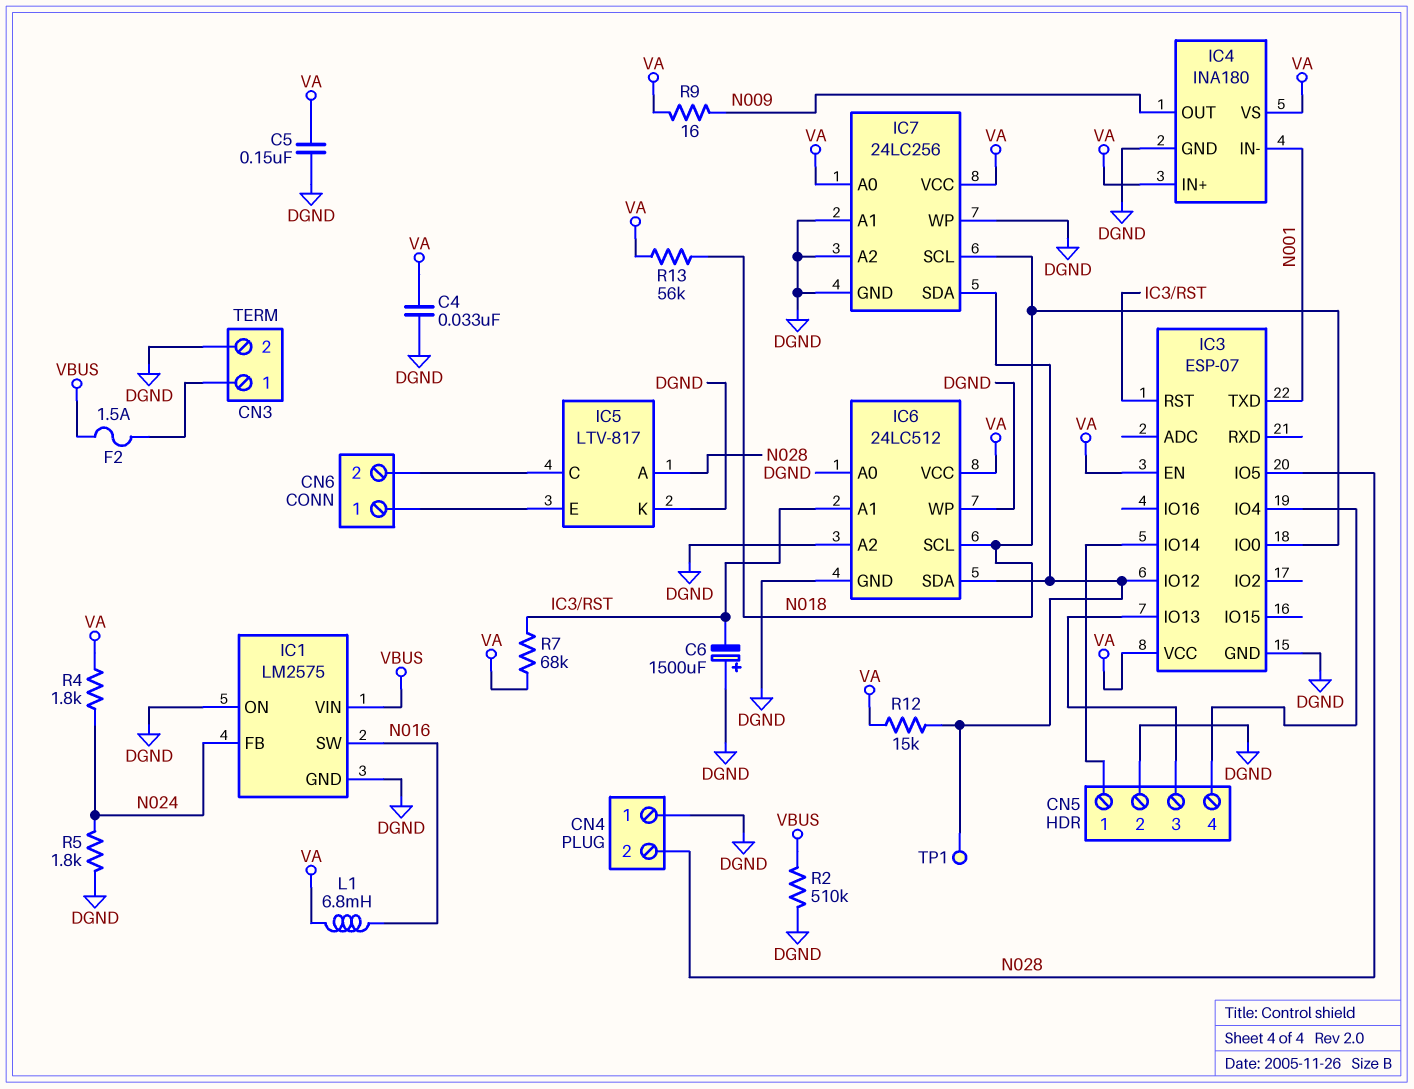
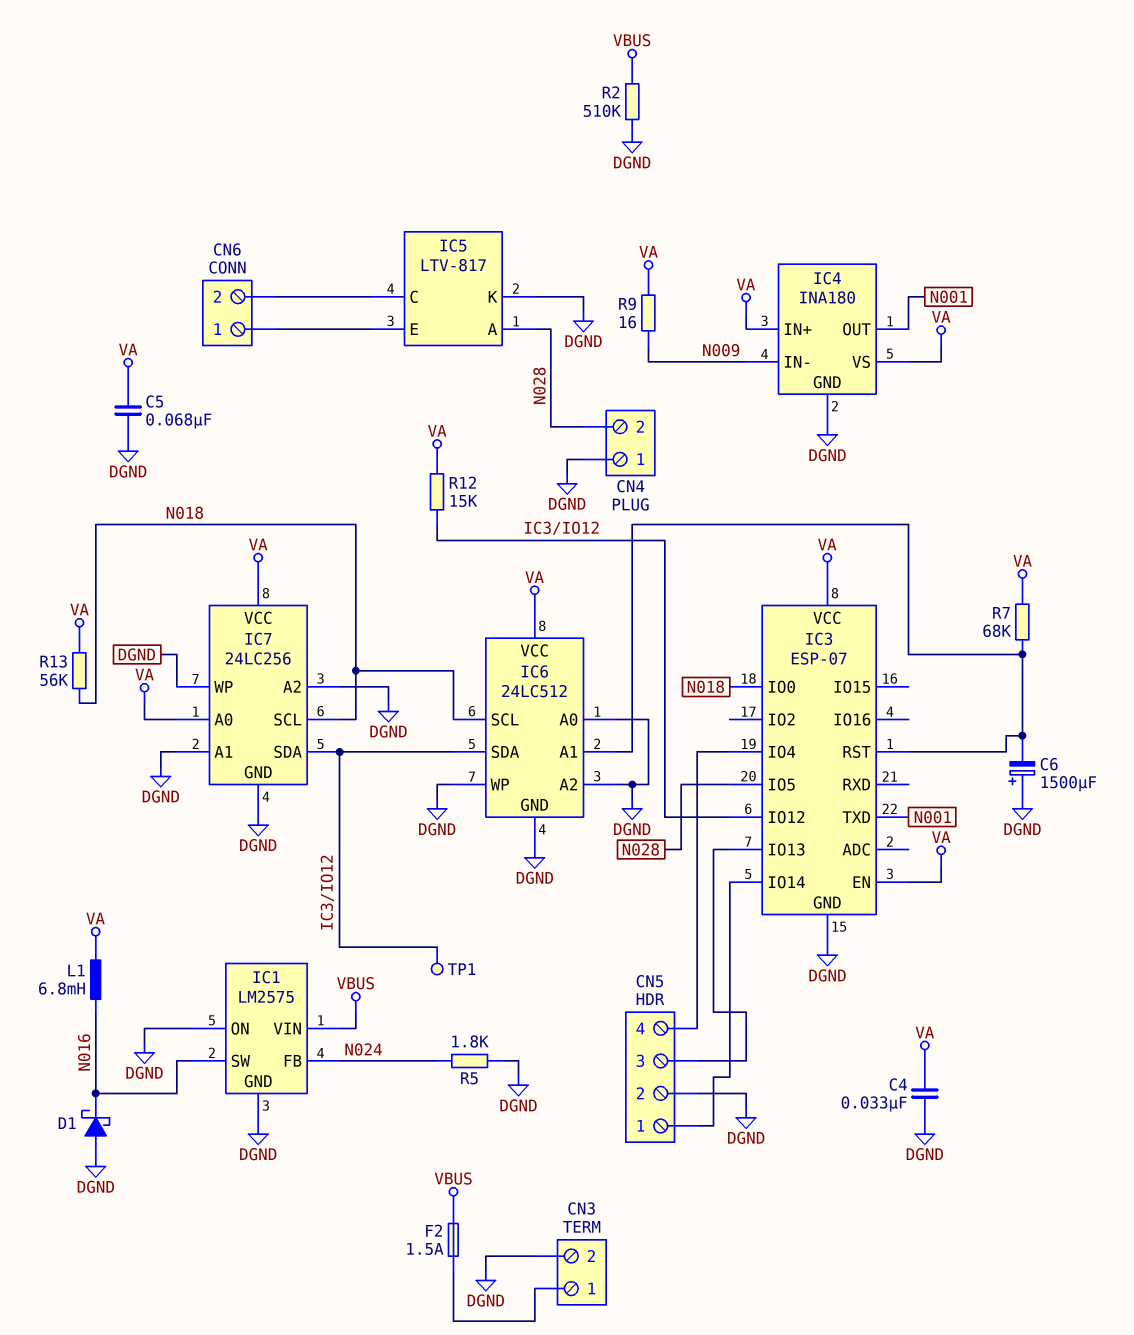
C5: 150nF (DGND, VA) -> 68nF (DGND, VA)
D1: none -> schottky (A DGND, K N016)
IC4 pin IN-: N001 -> N009
IC4 pin OUT: N009 -> N001
R4: 1.8k (N024, VA) -> none

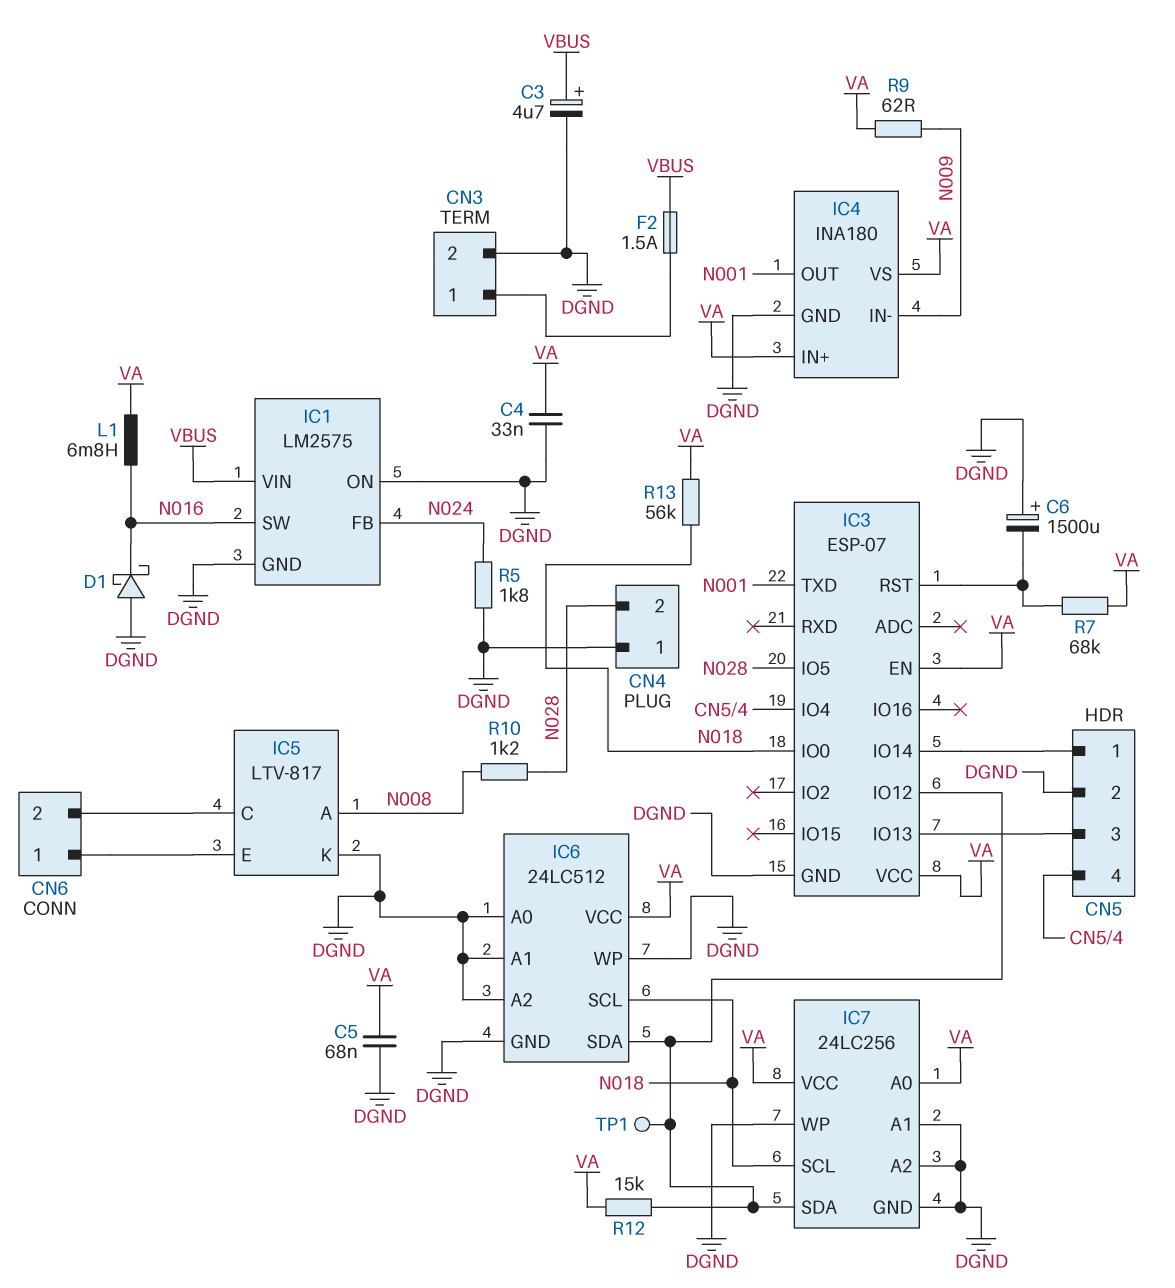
C3: none -> 4.7uF (plus VBUS, minus DGND)
IC5 pin A: N028 -> N008
IC6 pin A1: IC3/RST -> DGND
R2: 510k (DGND, VBUS) -> none
R9: 16 (N009, VA) -> 62 (N009, VA)
R10: none -> 1.2k (N008, N028)

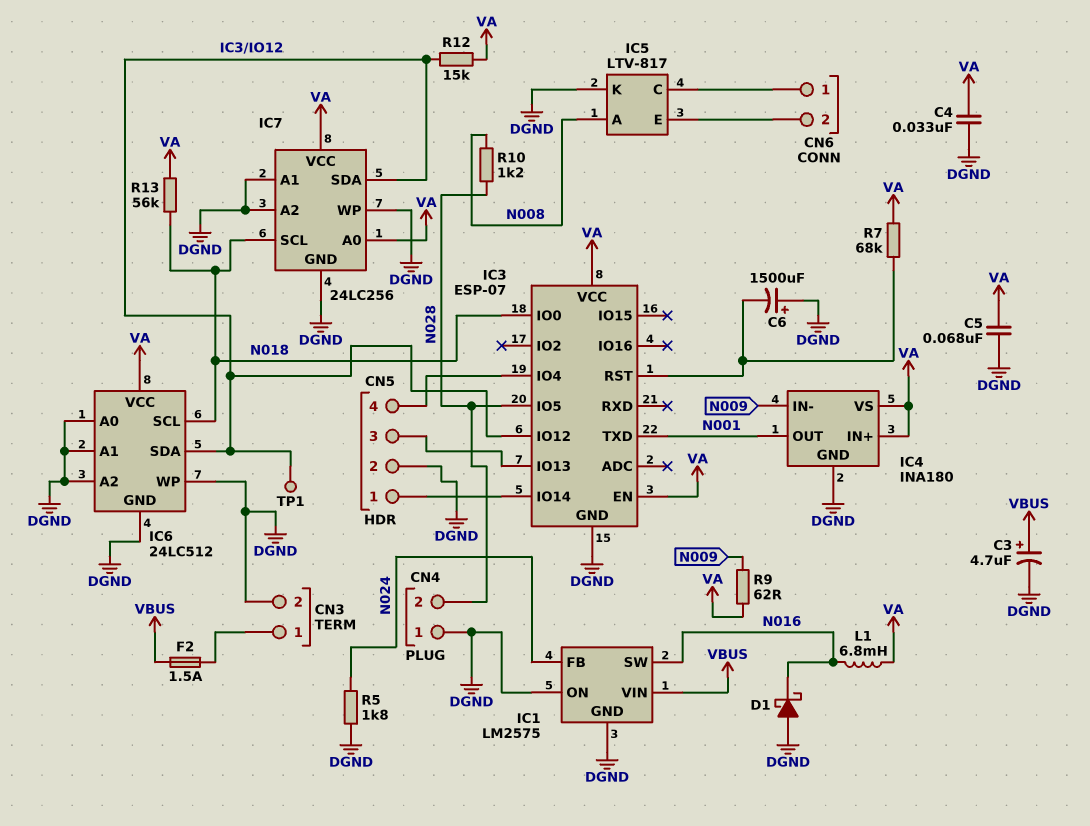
IC5 pin C: CN6/2 -> CN6/1
IC5 pin E: CN6/1 -> CN6/2

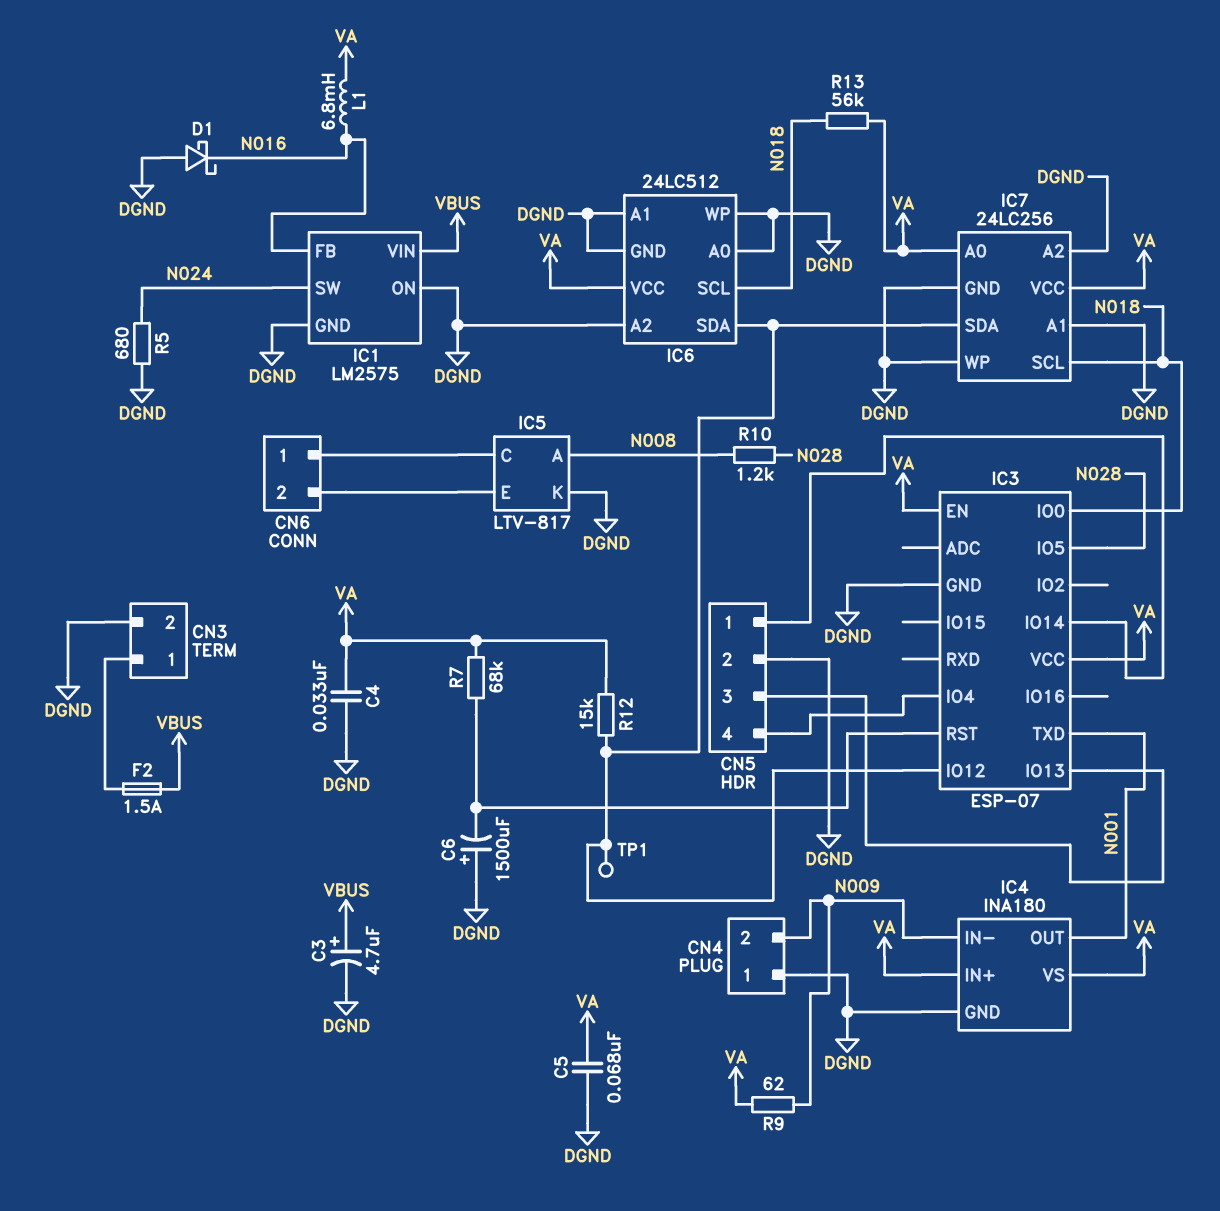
CN4 pin 2: N028 -> N009
IC1 pin FB: N024 -> N016
IC1 pin SW: N016 -> N024
R5: 1.8k (DGND, N024) -> 680 (DGND, N024)

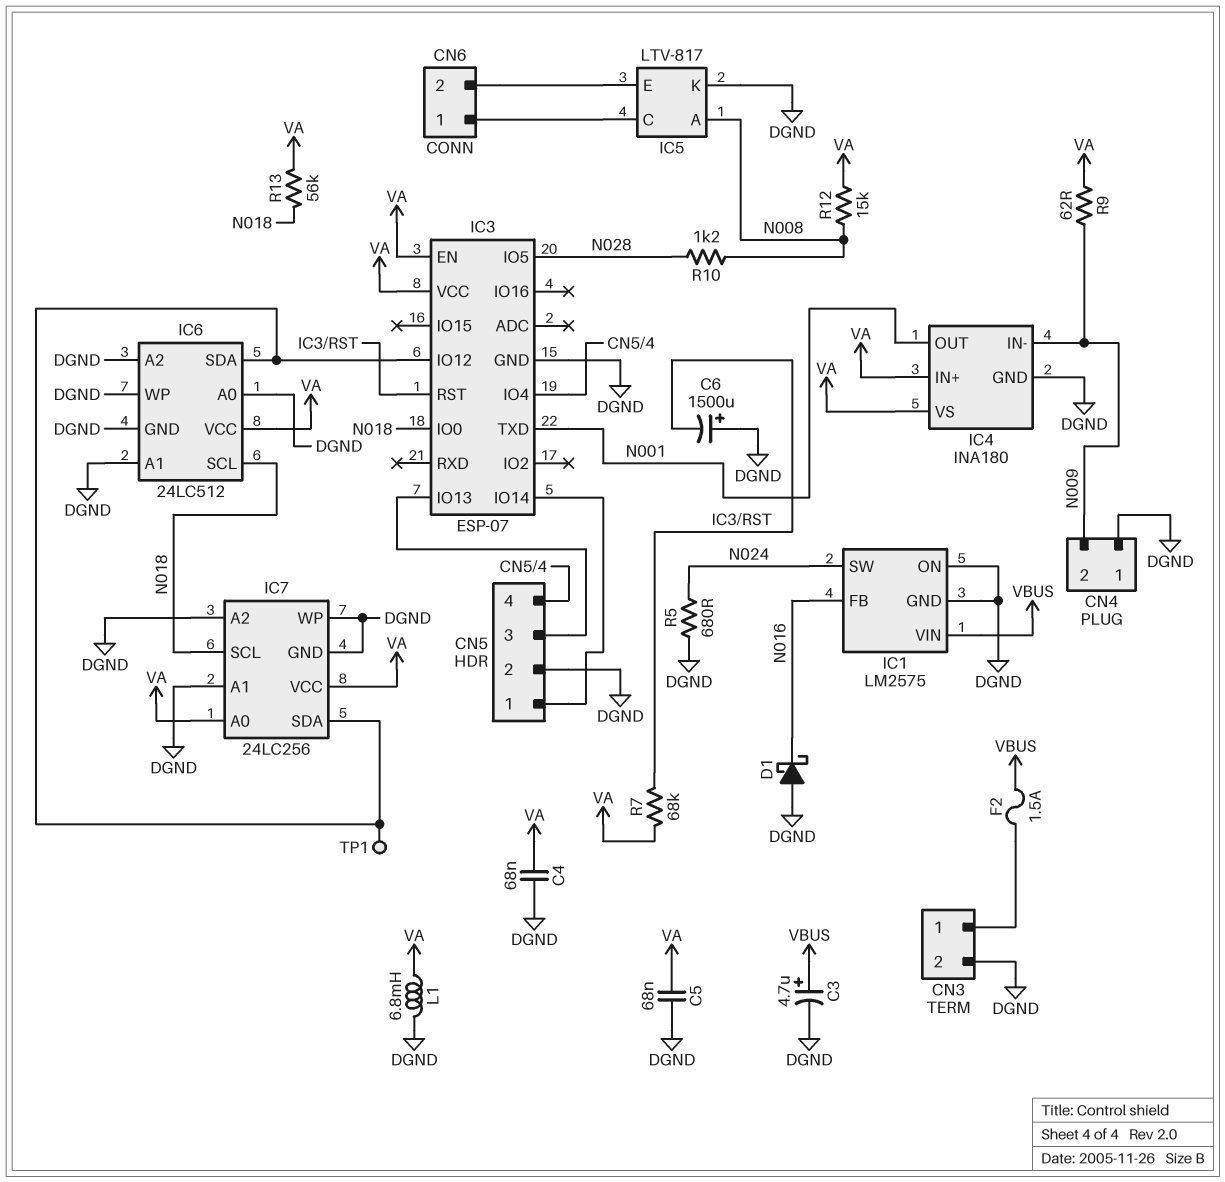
C4: 33nF (DGND, VA) -> 68nF (DGND, VA)
L1: 6.8mH (N016, VA) -> 6.8mH (DGND, VA)
R12: 15k (IC3/IO12, VA) -> 15k (N008, VA)

